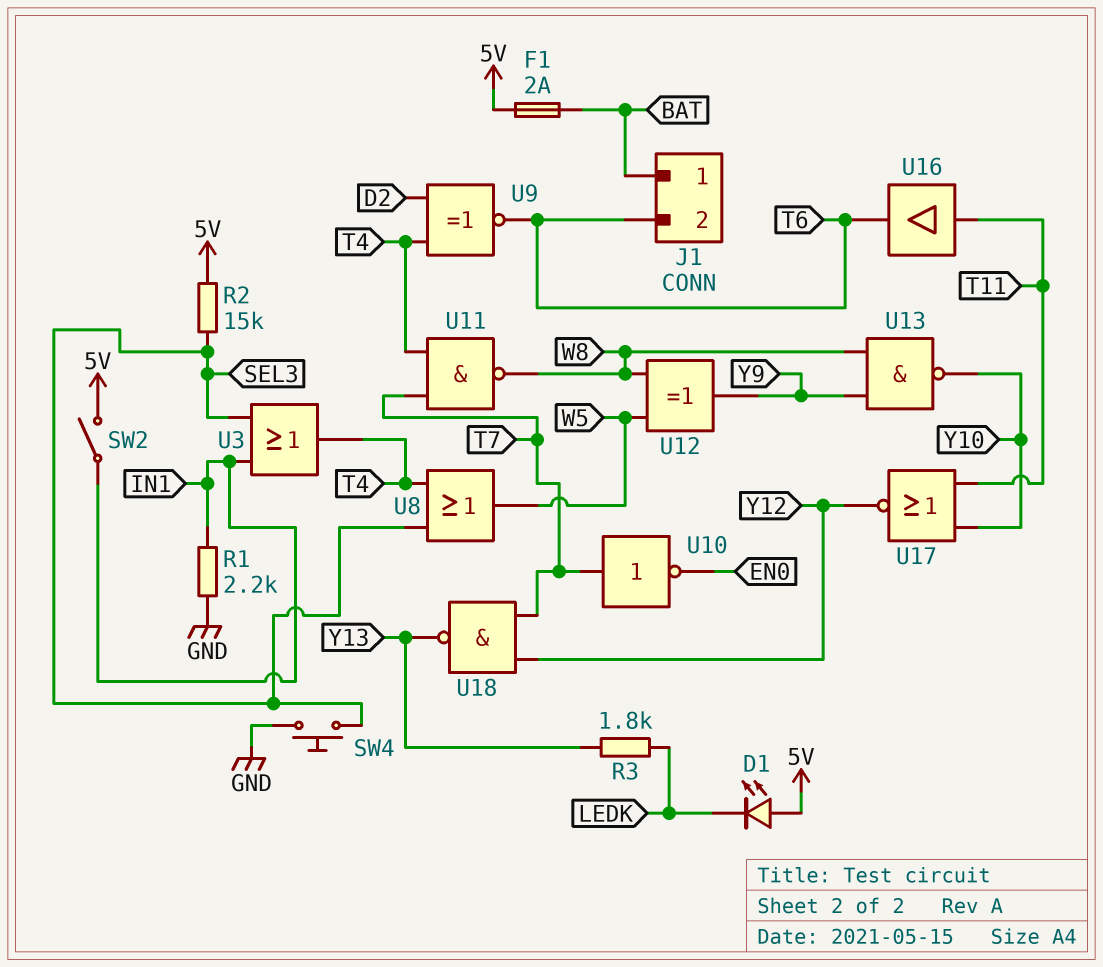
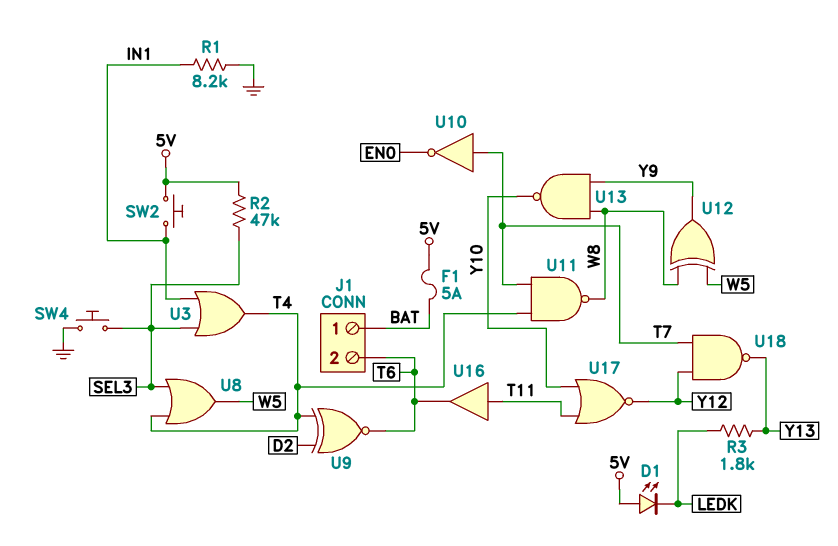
F1: 2A (5V, BAT) -> 5A (5V, BAT)
R1: 2.2k (GND, IN1) -> 8.2k (GND, IN1)
R2: 15k (5V, SEL3) -> 47k (5V, SEL3)
SW2: switch (5V, IN1) -> button (5V, IN1)

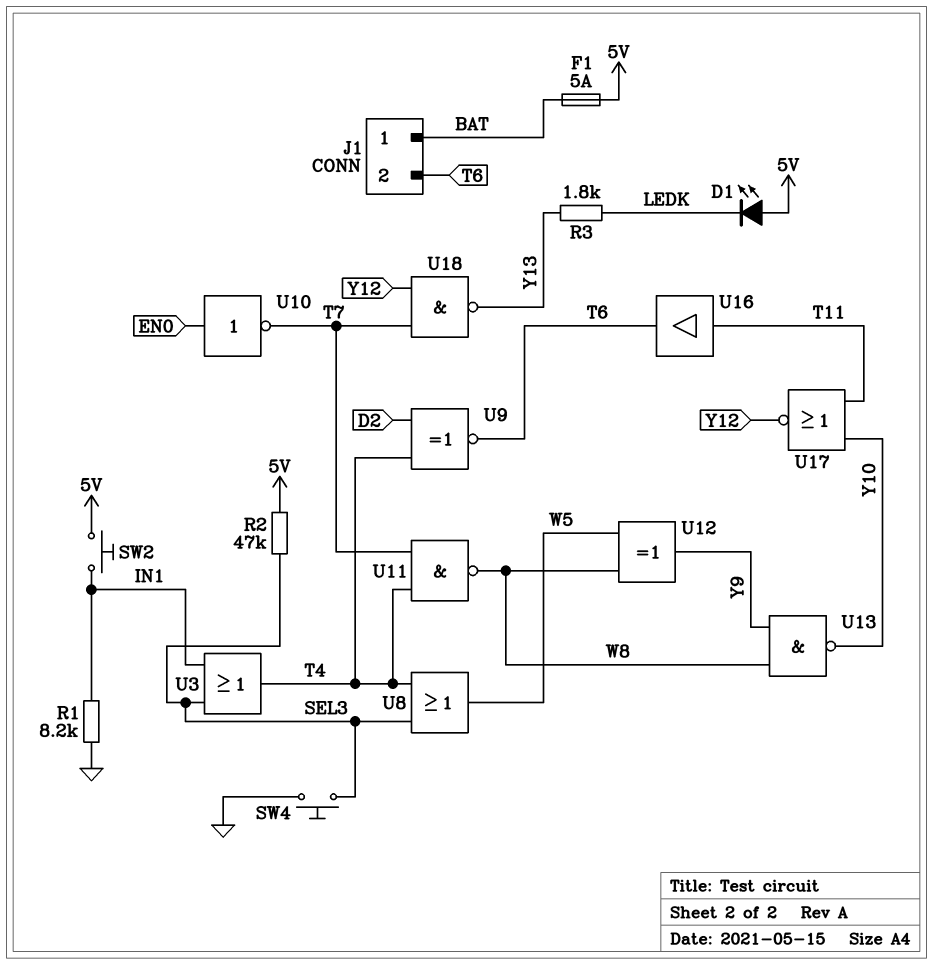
U10: NOT (in T7, out EN0) -> NOT (in EN0, out T7)

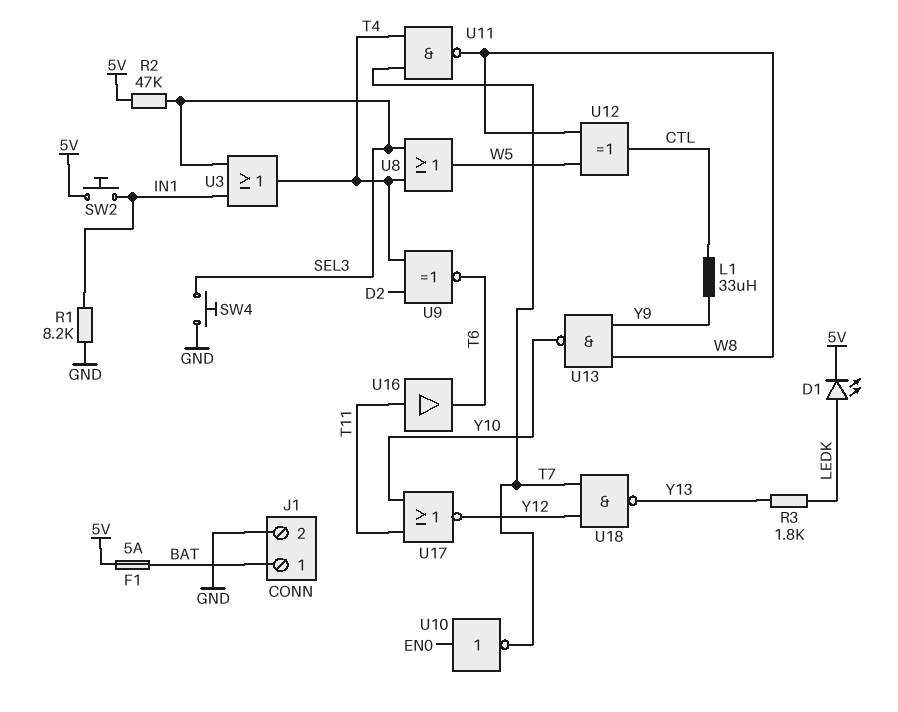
D1: LED (A 5V, K LEDK) -> LED (A LEDK, K 5V)
J1 pin 2: T6 -> GND
L1: none -> 33uH (CTL, Y9)
U12: XOR (in W5, in W8, out Y9) -> XOR (in W5, in W8, out CTL)

